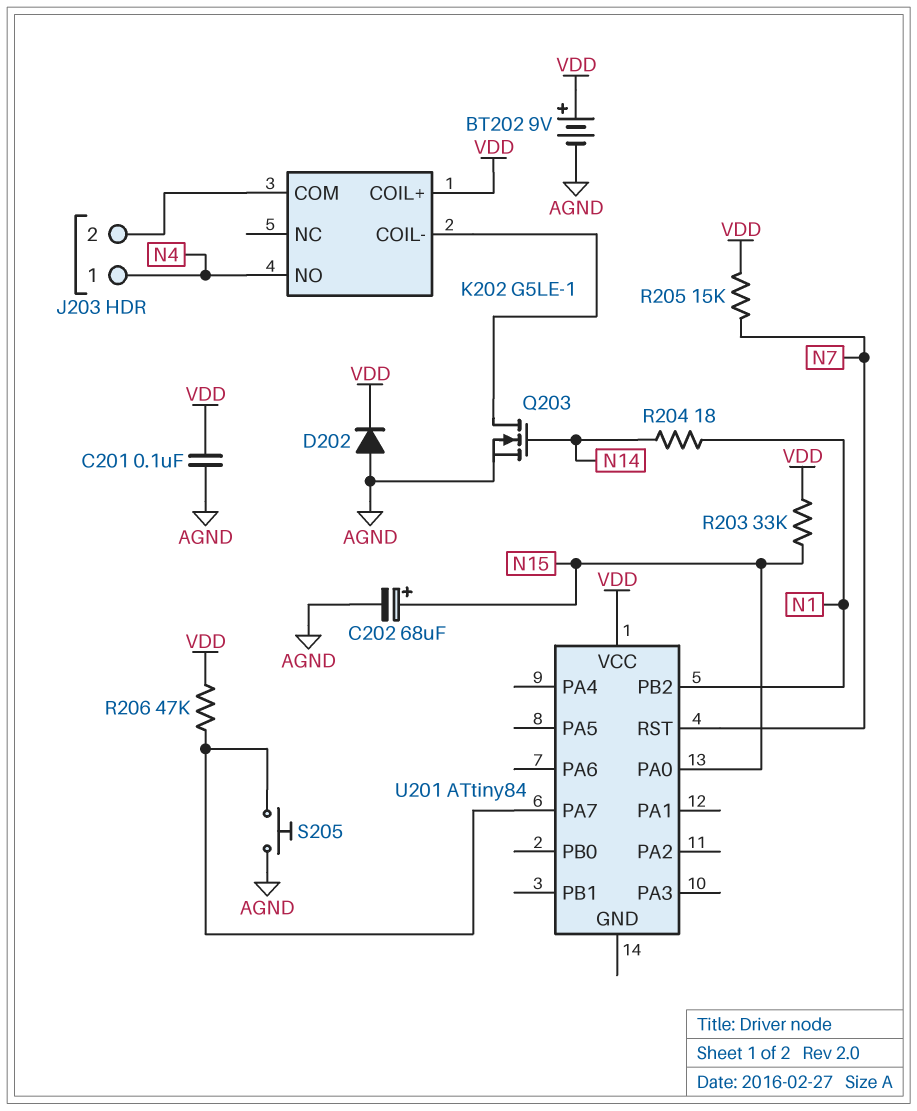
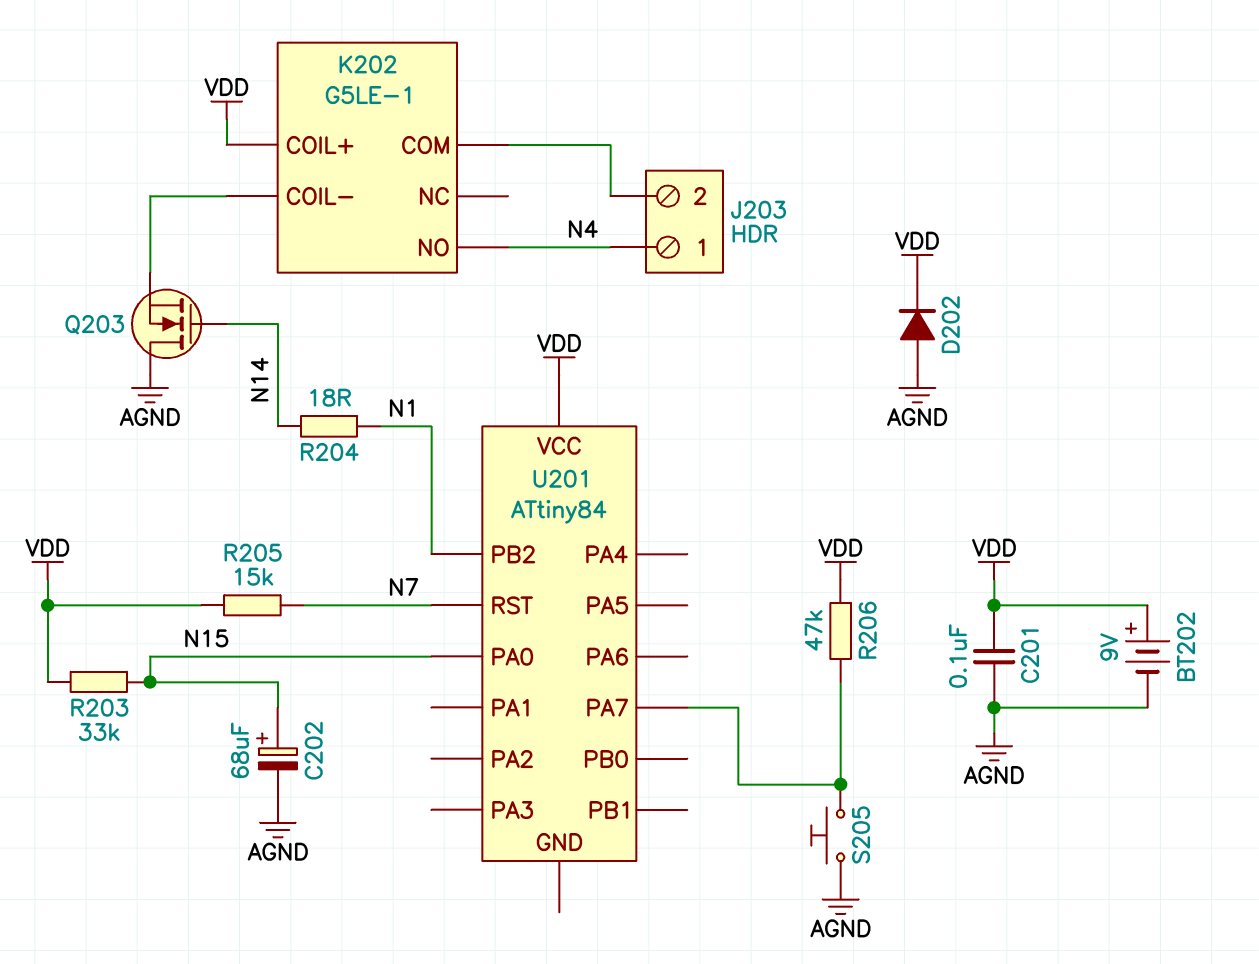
Q203: NMOS (G N14, D K202/COIL-, S AGND) -> NMOS (G N14, D AGND, S K202/COIL-)

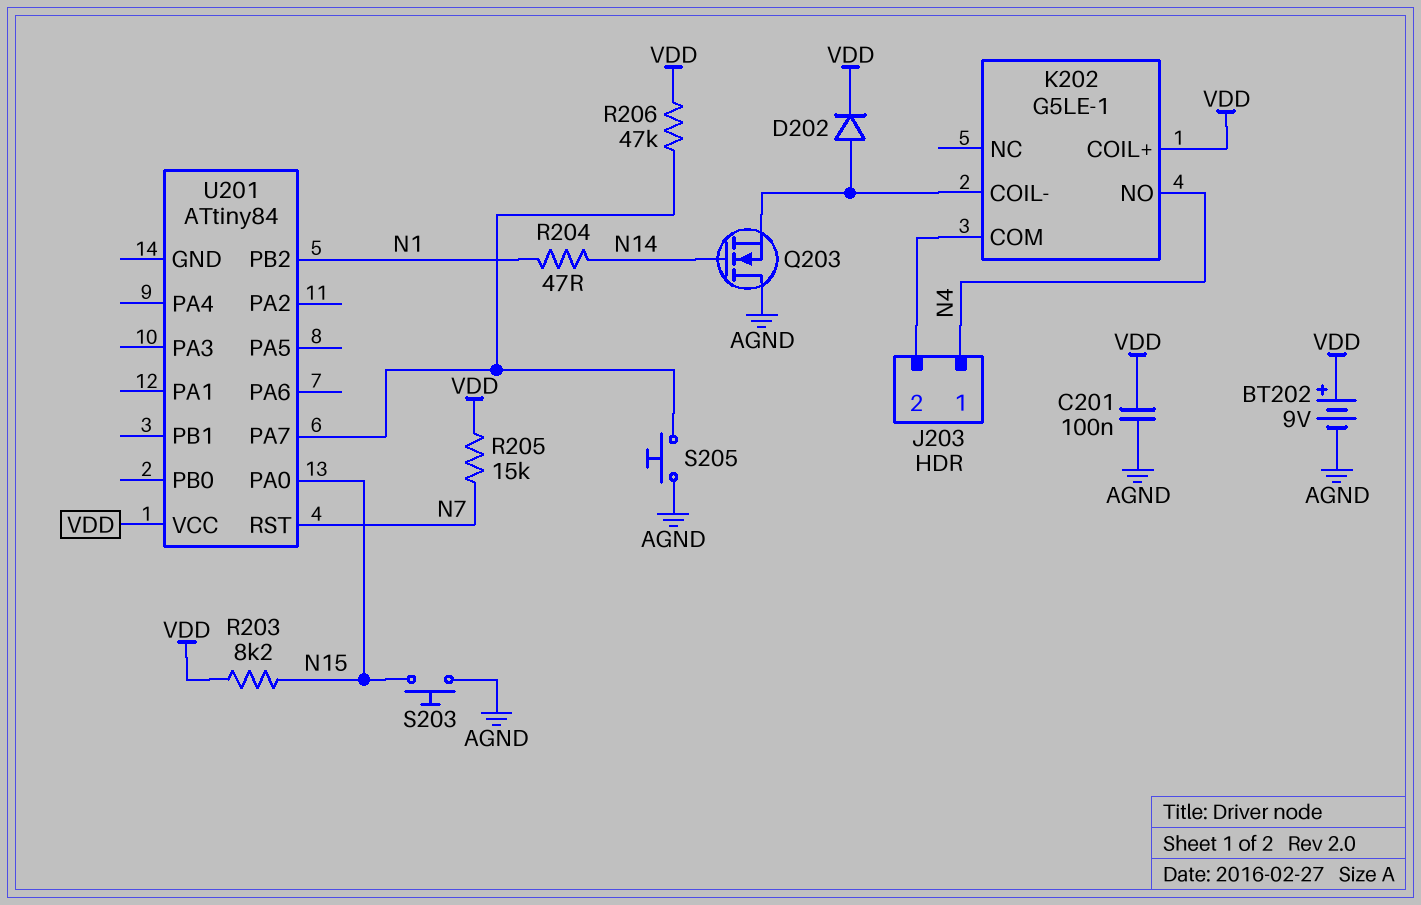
C202: 68uF (plus N15, minus AGND) -> none
D202: diode (A AGND, K VDD) -> diode (A K202/COIL-, K VDD)
R203: 33k (N15, VDD) -> 8.2k (N15, VDD)
R204: 18 (N1, N14) -> 47 (N1, N14)
S203: none -> button (AGND, N15)

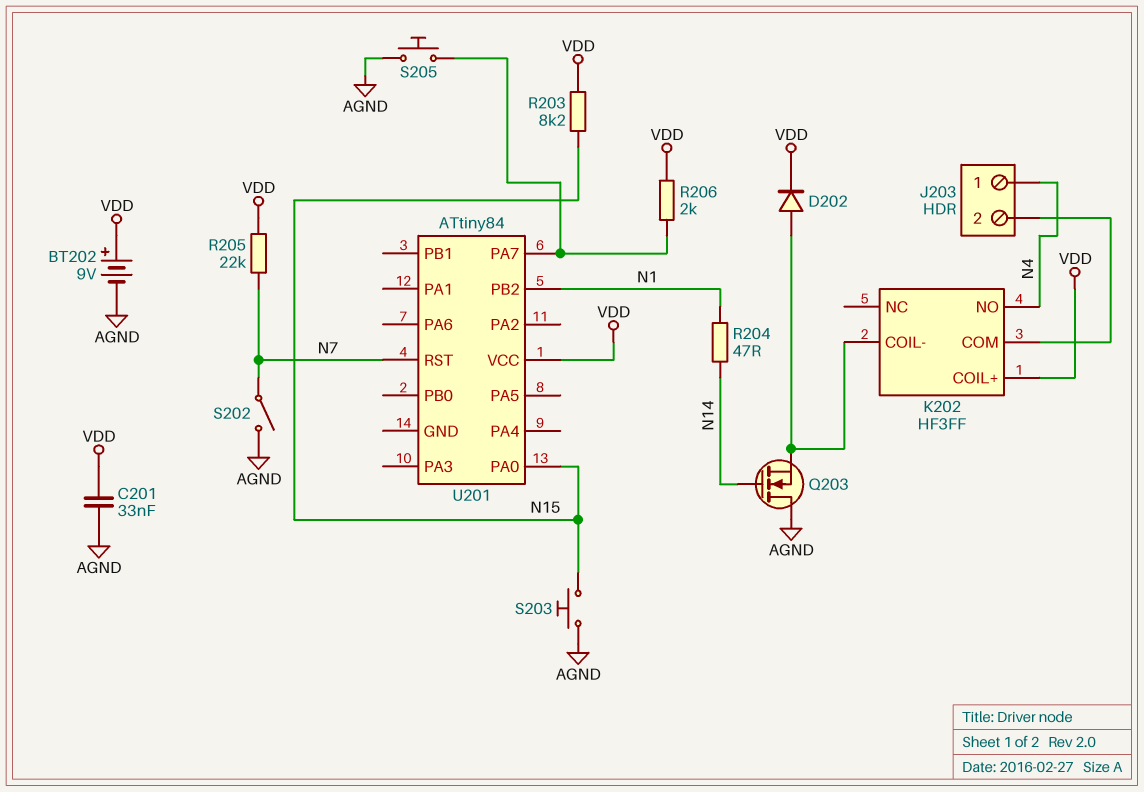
C201: 100nF (AGND, VDD) -> 33nF (AGND, VDD)
K202: G5LE-1 -> HF3FF
R205: 15k (N7, VDD) -> 22k (N7, VDD)
R206: 47k (U201/PA7, VDD) -> 2k (U201/PA7, VDD)
S202: none -> switch (AGND, N7)

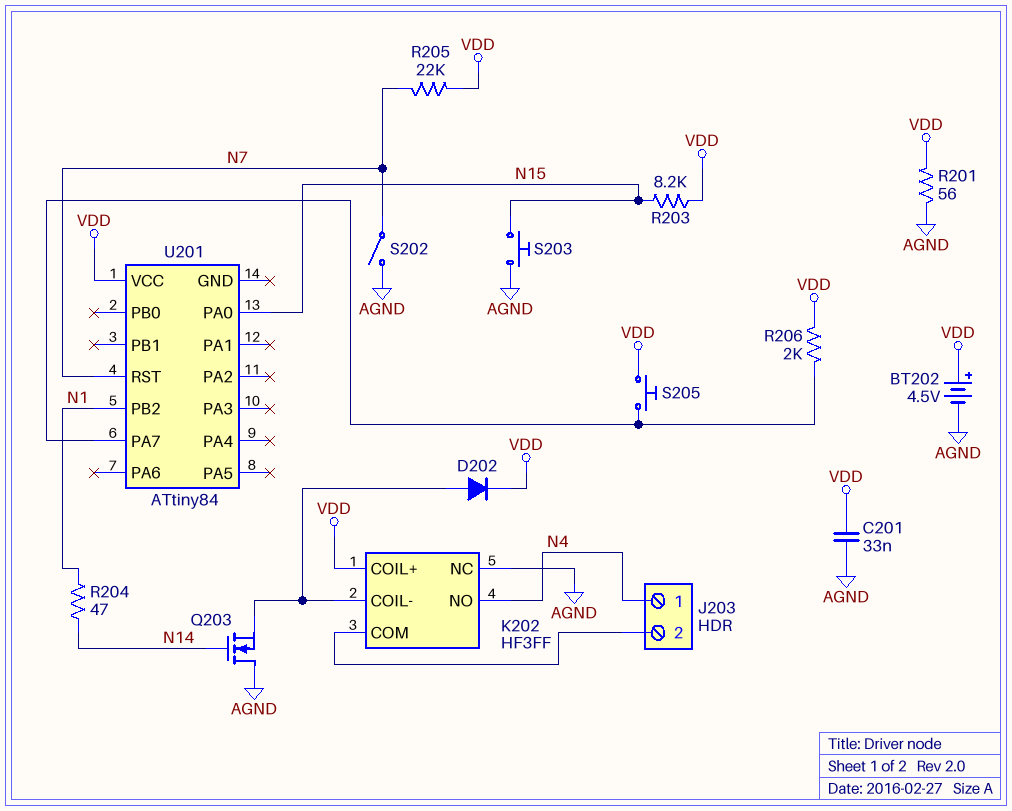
BT202: 9V (plus VDD, minus AGND) -> 4.5V (plus VDD, minus AGND)
K202 pin NC: none -> AGND
R201: none -> 56 (AGND, VDD)
S205: button (AGND, U201/PA7) -> button (U201/PA7, VDD)

